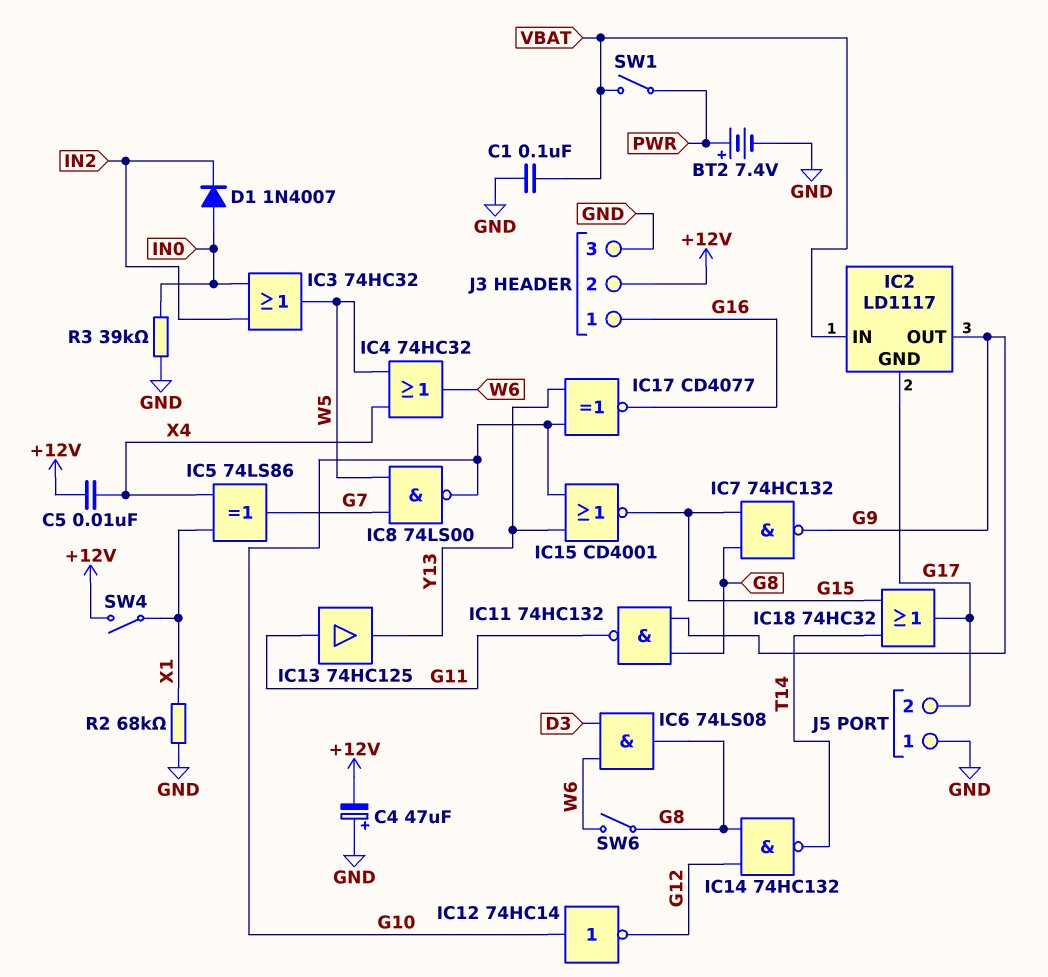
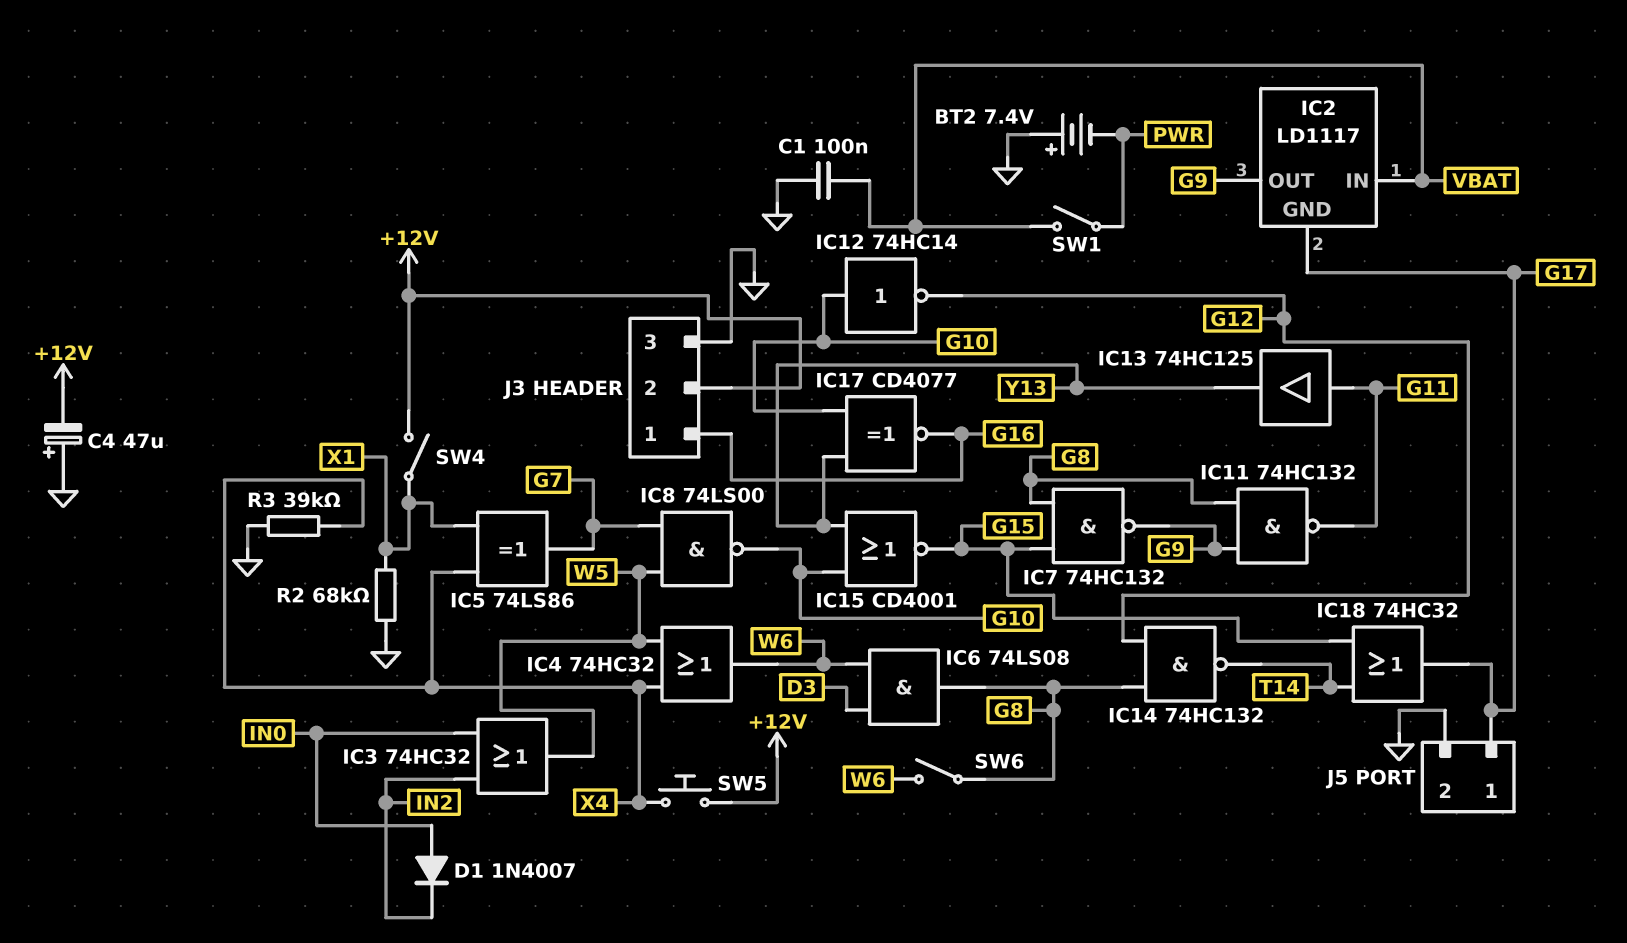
BT2: 7.4V (plus PWR, minus GND) -> 7.4V (plus GND, minus PWR)
C5: 10nF (+12V, X4) -> none
J5 pin 1: GND -> G17
J5 pin 2: G17 -> GND
R3: 39k (GND, IN0) -> 39k (GND, X4)
SW5: none -> button (+12V, X4)

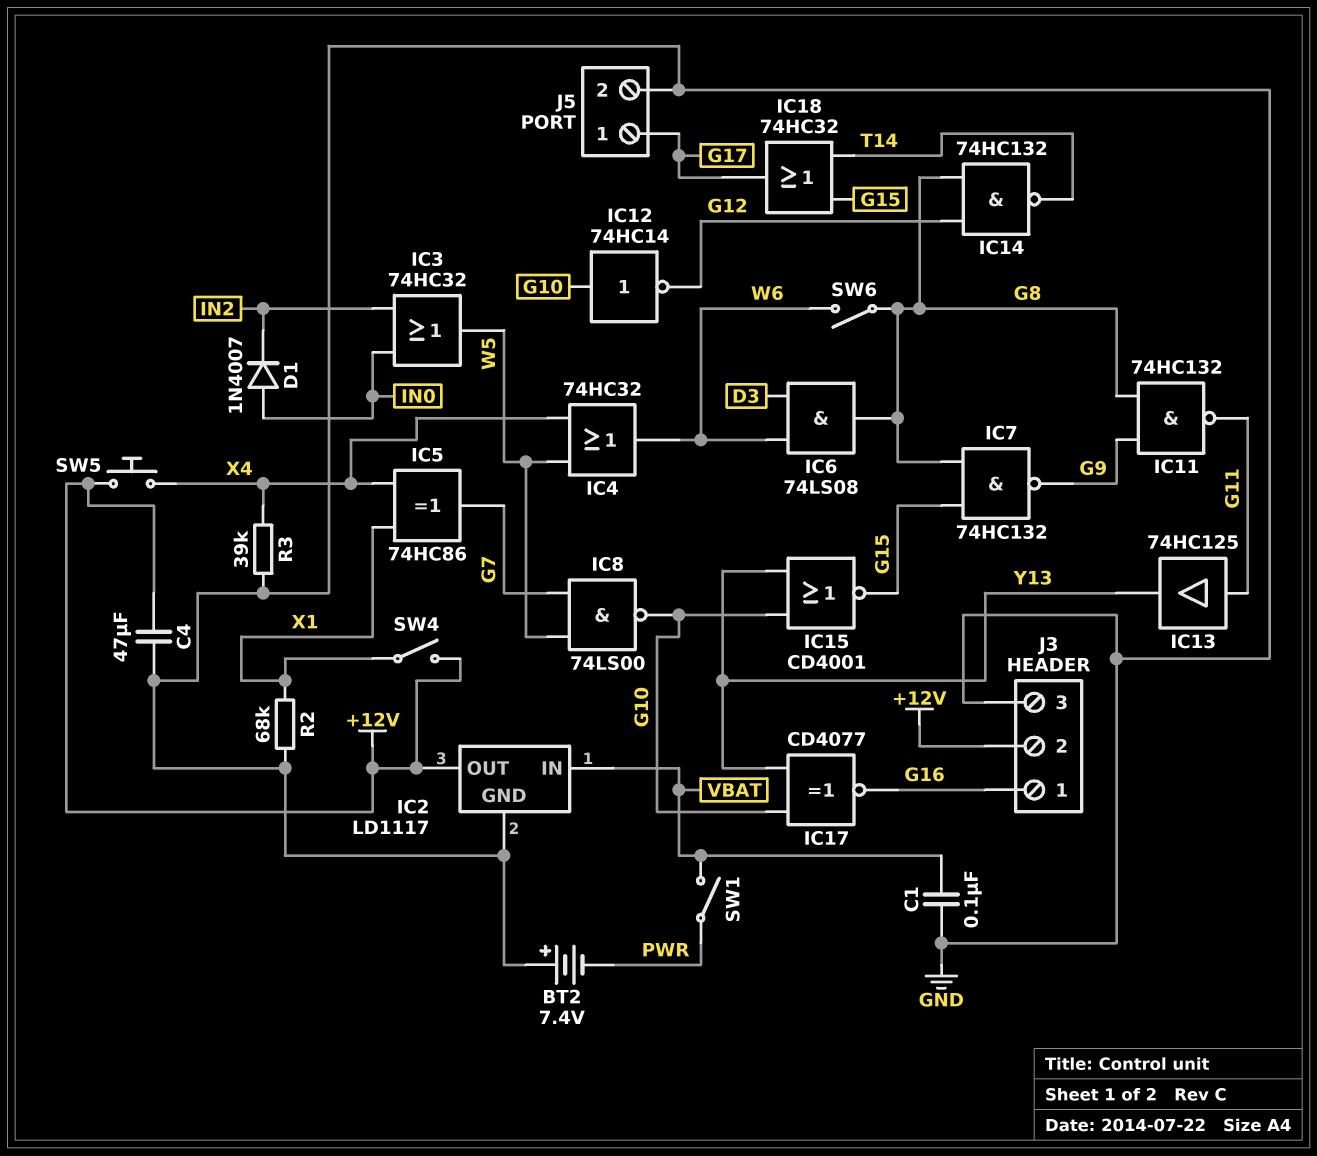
C4: 47uF (plus GND, minus +12V) -> 47uF (+12V, GND)
IC2 pin GND: G17 -> GND
IC2 pin OUT: G9 -> +12V
IC5: XOR 74LS86 (in X1, in X4, out G7) -> XOR 74HC86 (in X1, in X4, out G7)

